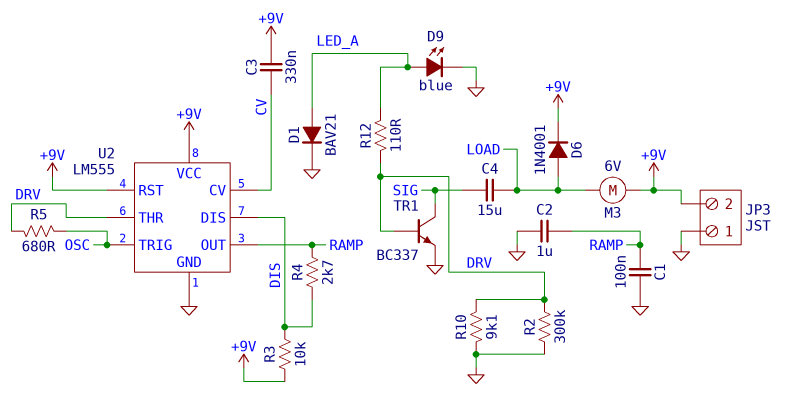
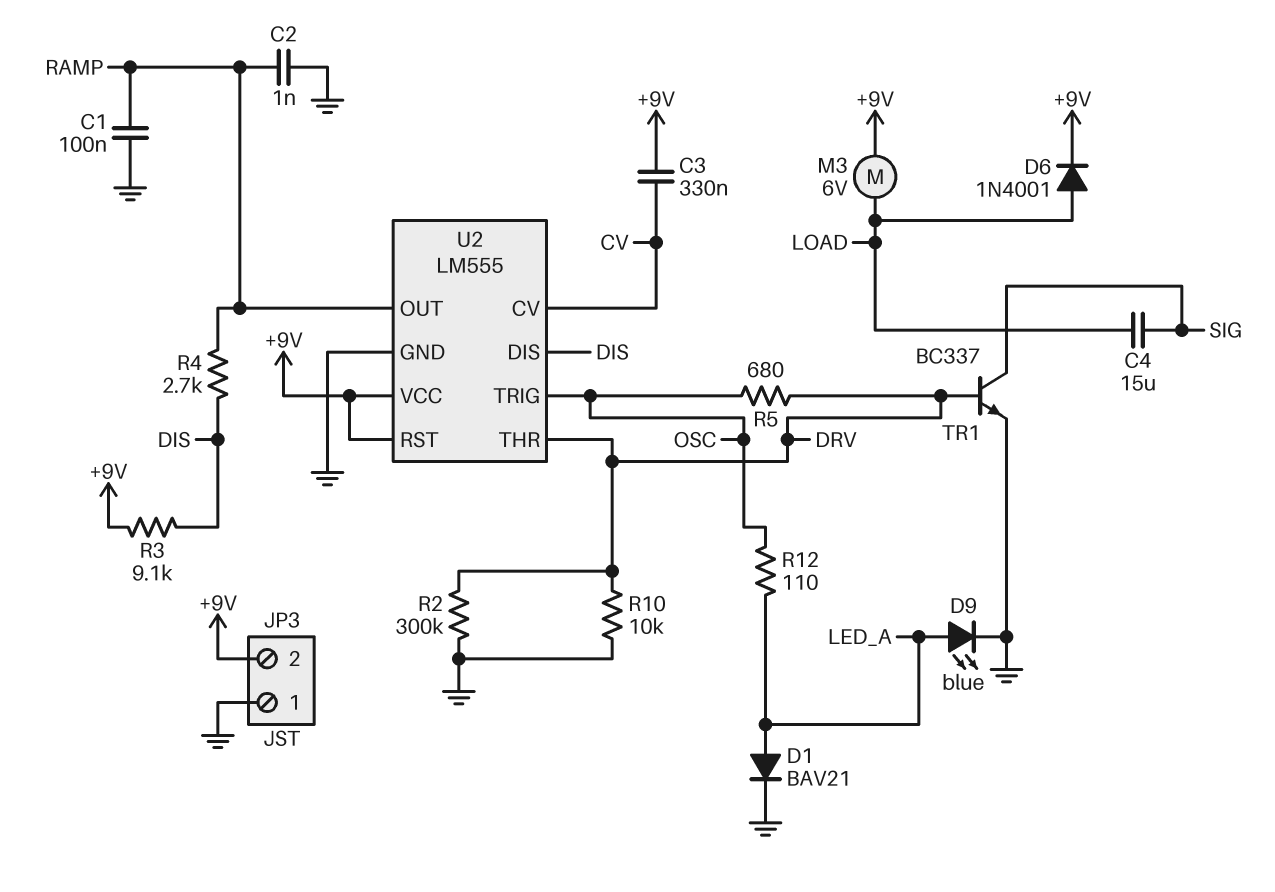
C2: 1uF (GND, RAMP) -> 1nF (GND, RAMP)
R3: 10k (+9V, DIS) -> 9.1k (+9V, DIS)
R10: 9.1k (DRV, GND) -> 10k (DRV, GND)
R12: 110 (DRV, LED_A) -> 110 (LED_A, OSC)

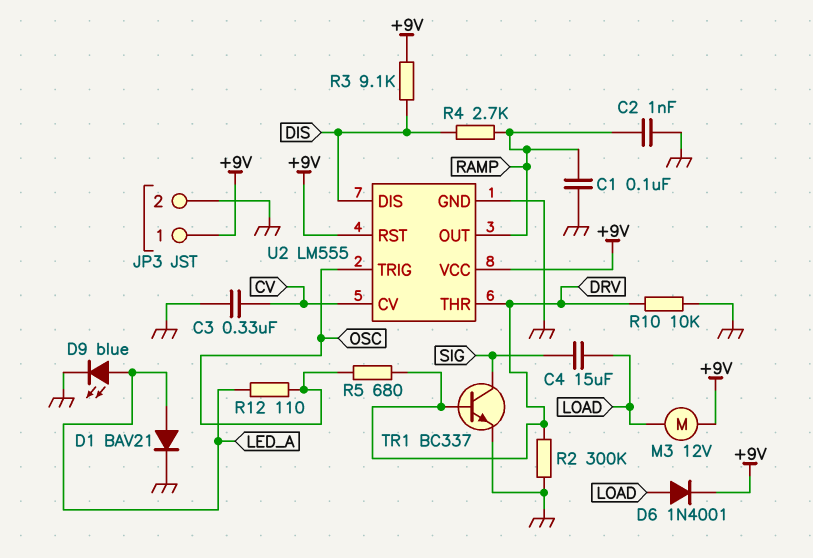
C3: 330nF (+9V, CV) -> 330nF (CV, GND)
JP3 pin 1: GND -> +9V
JP3 pin 2: +9V -> GND
M3: motor 6V (+9V, LOAD) -> motor 12V (+9V, LOAD)

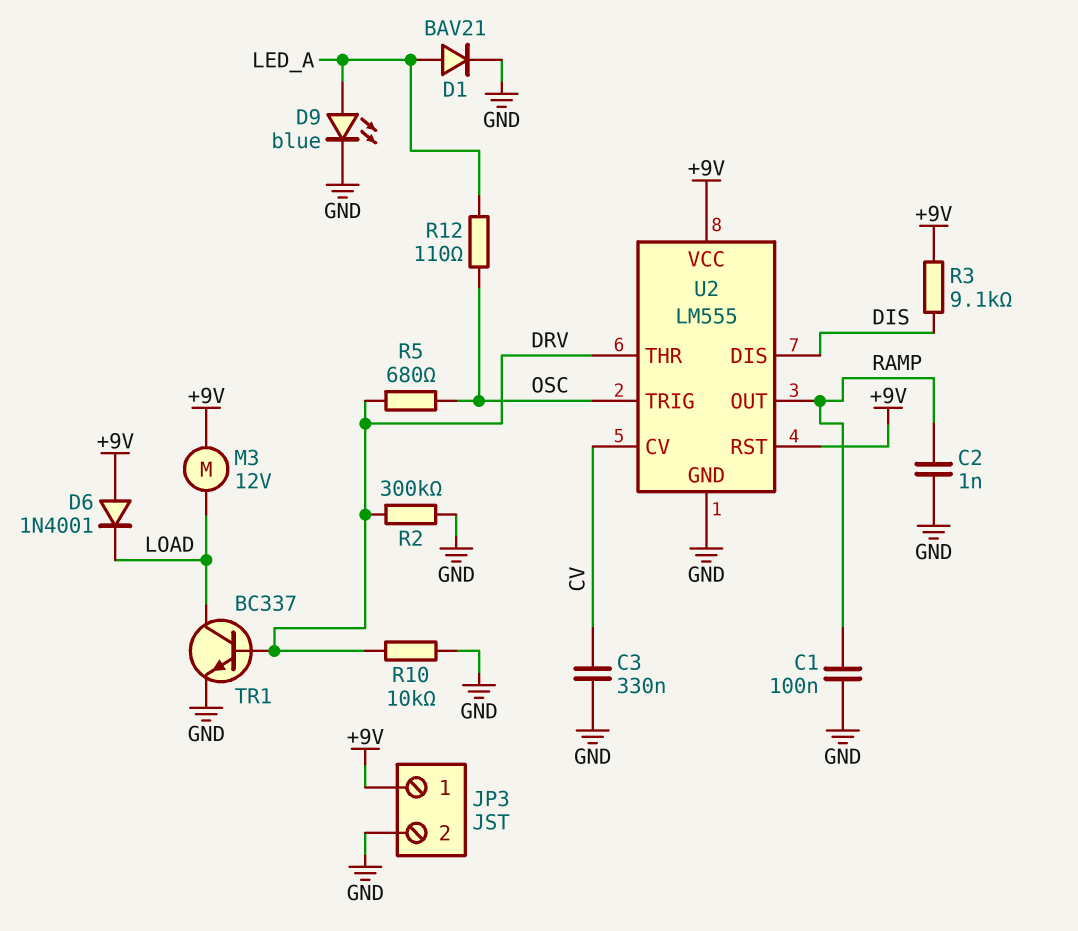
C4: 15uF (LOAD, SIG) -> none
D6: diode 1N4001 (A LOAD, K +9V) -> diode 1N4001 (A +9V, K LOAD)
R4: 2.7k (DIS, RAMP) -> none
TR1: NPN BC337 (B DRV, C SIG, E GND) -> NPN BC337 (B DRV, C LOAD, E GND)

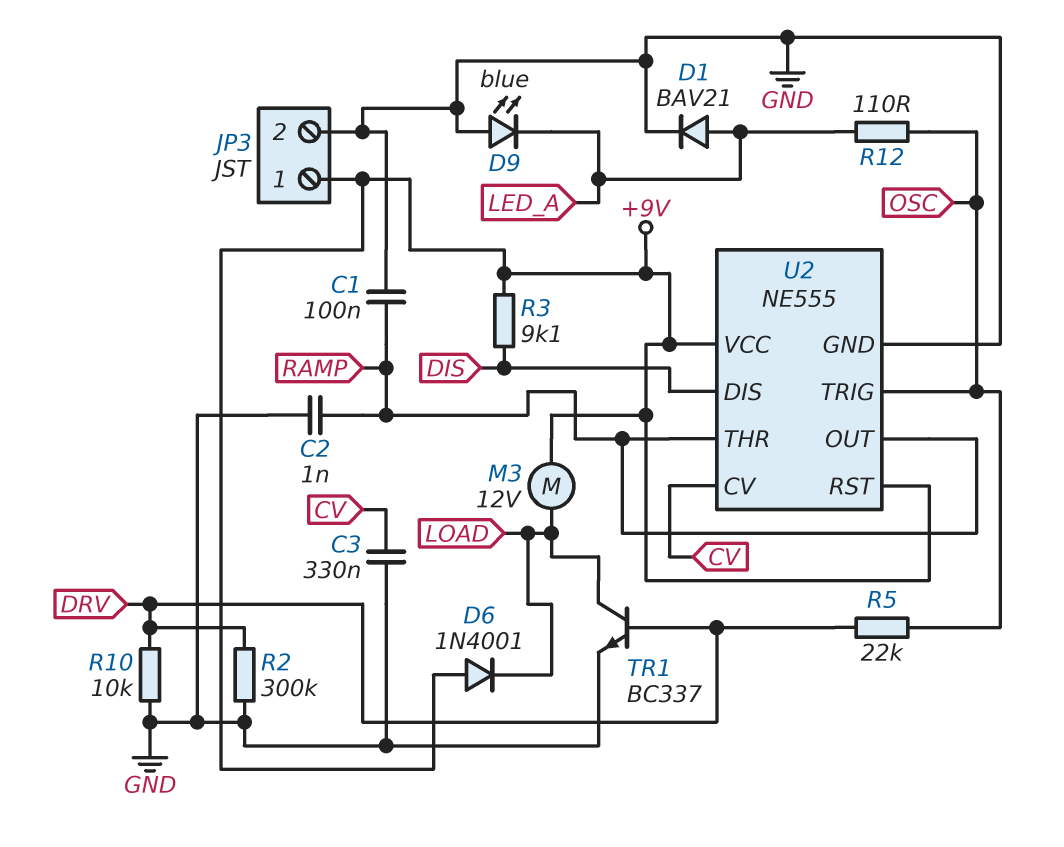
D9: LED blue (A LED_A, K GND) -> LED blue (A GND, K LED_A)
R5: 680 (DRV, OSC) -> 22k (DRV, OSC)
U2: LM555 -> NE555
U2 pin THR: DRV -> RAMP

